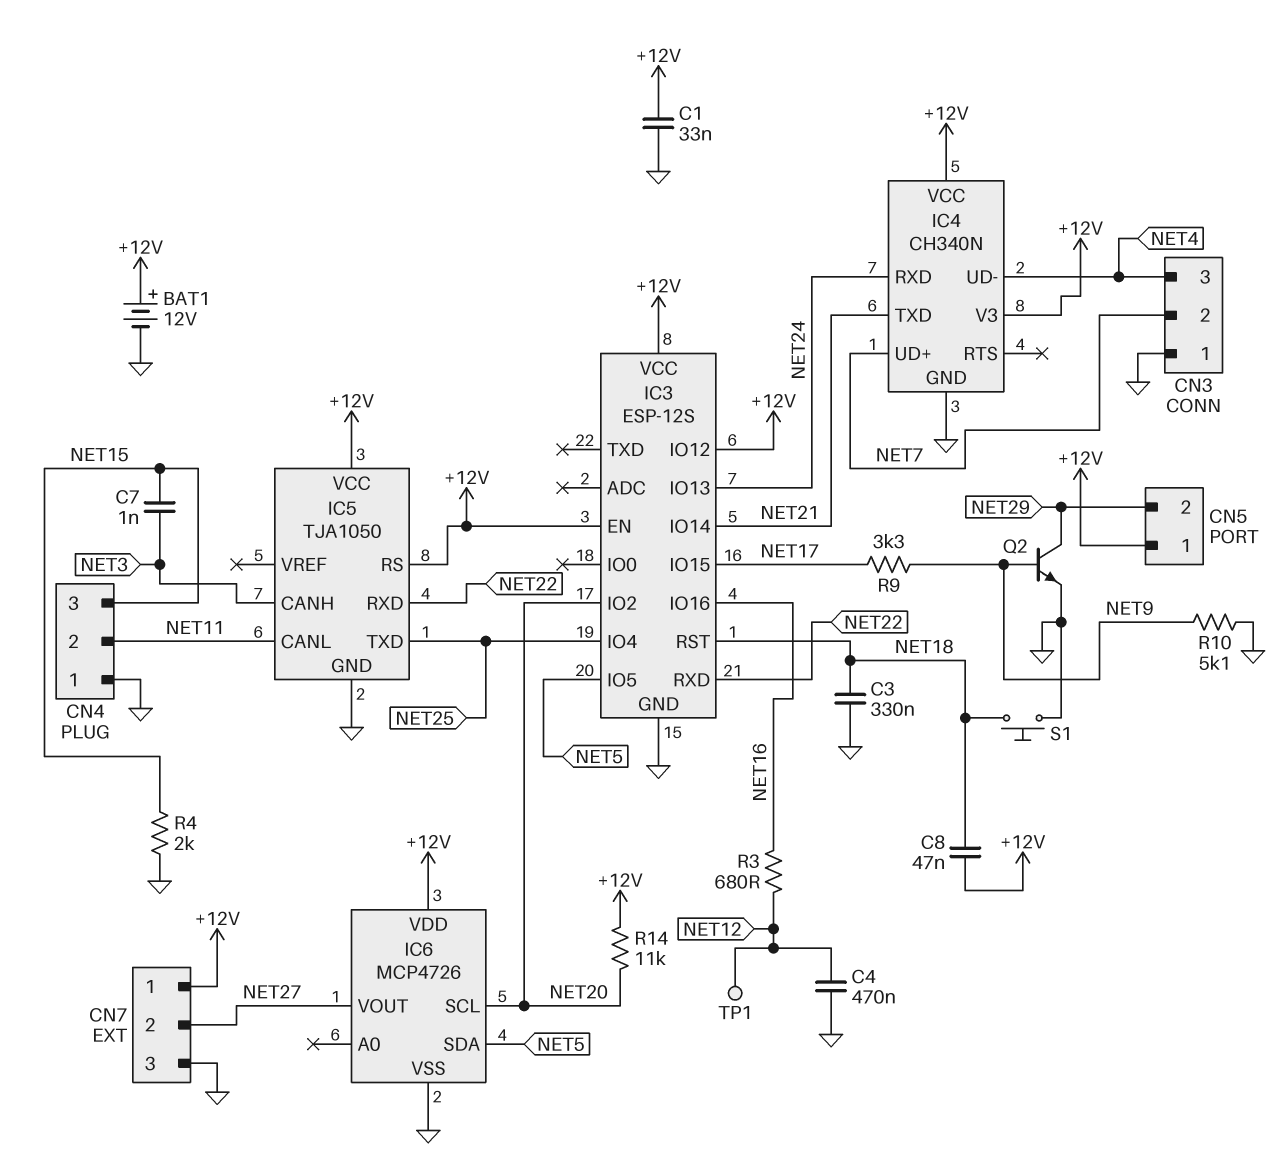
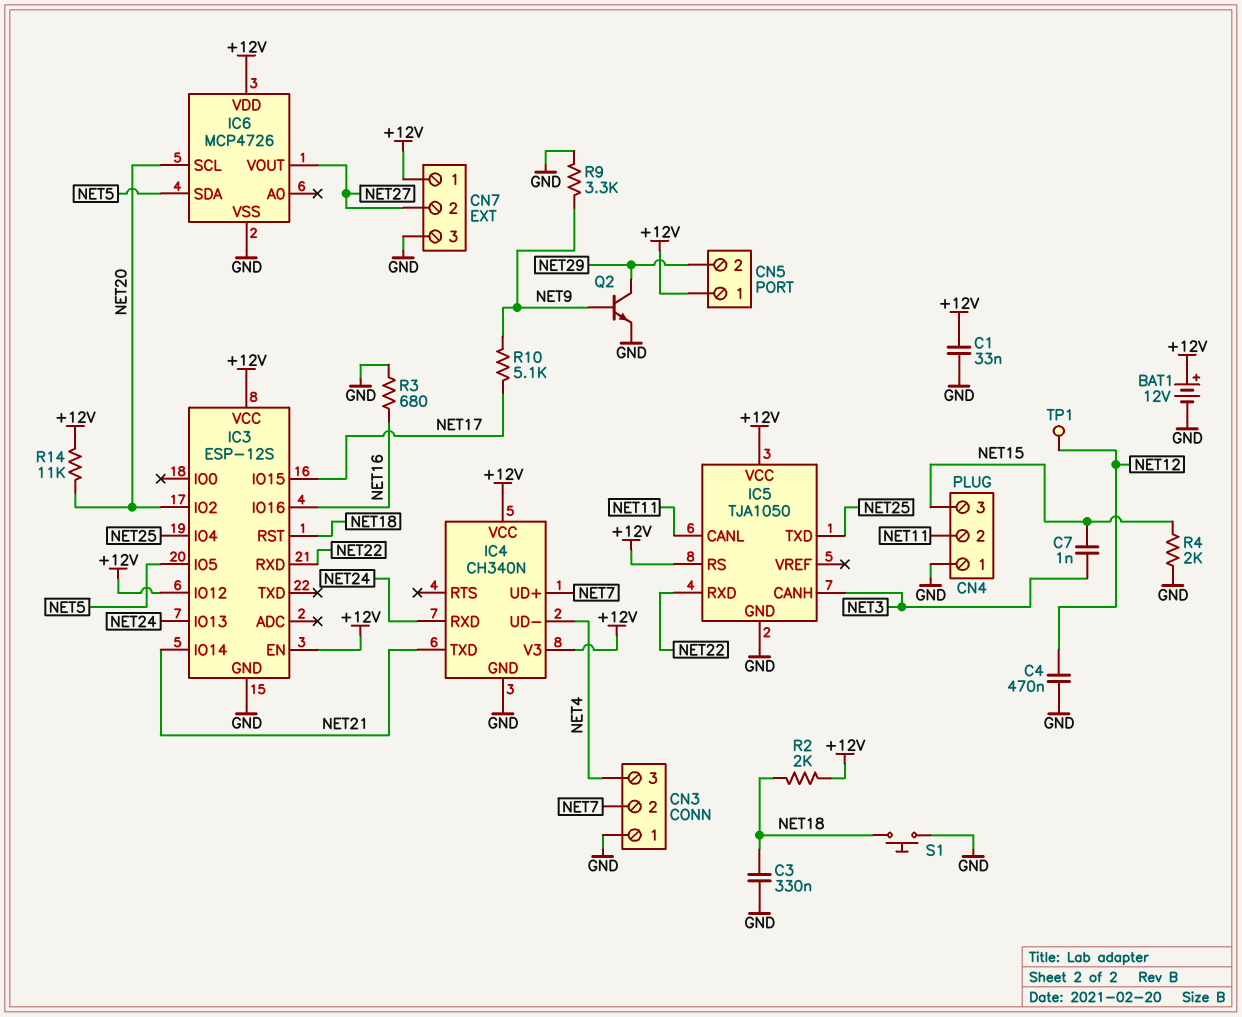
C8: 47nF (+12V, NET18) -> none
R2: none -> 2k (+12V, NET18)
R3: 680 (NET12, NET16) -> 680 (GND, NET16)
R9: 3.3k (NET9, NET17) -> 3.3k (GND, NET9)
R10: 5.1k (GND, NET9) -> 5.1k (NET9, NET17)

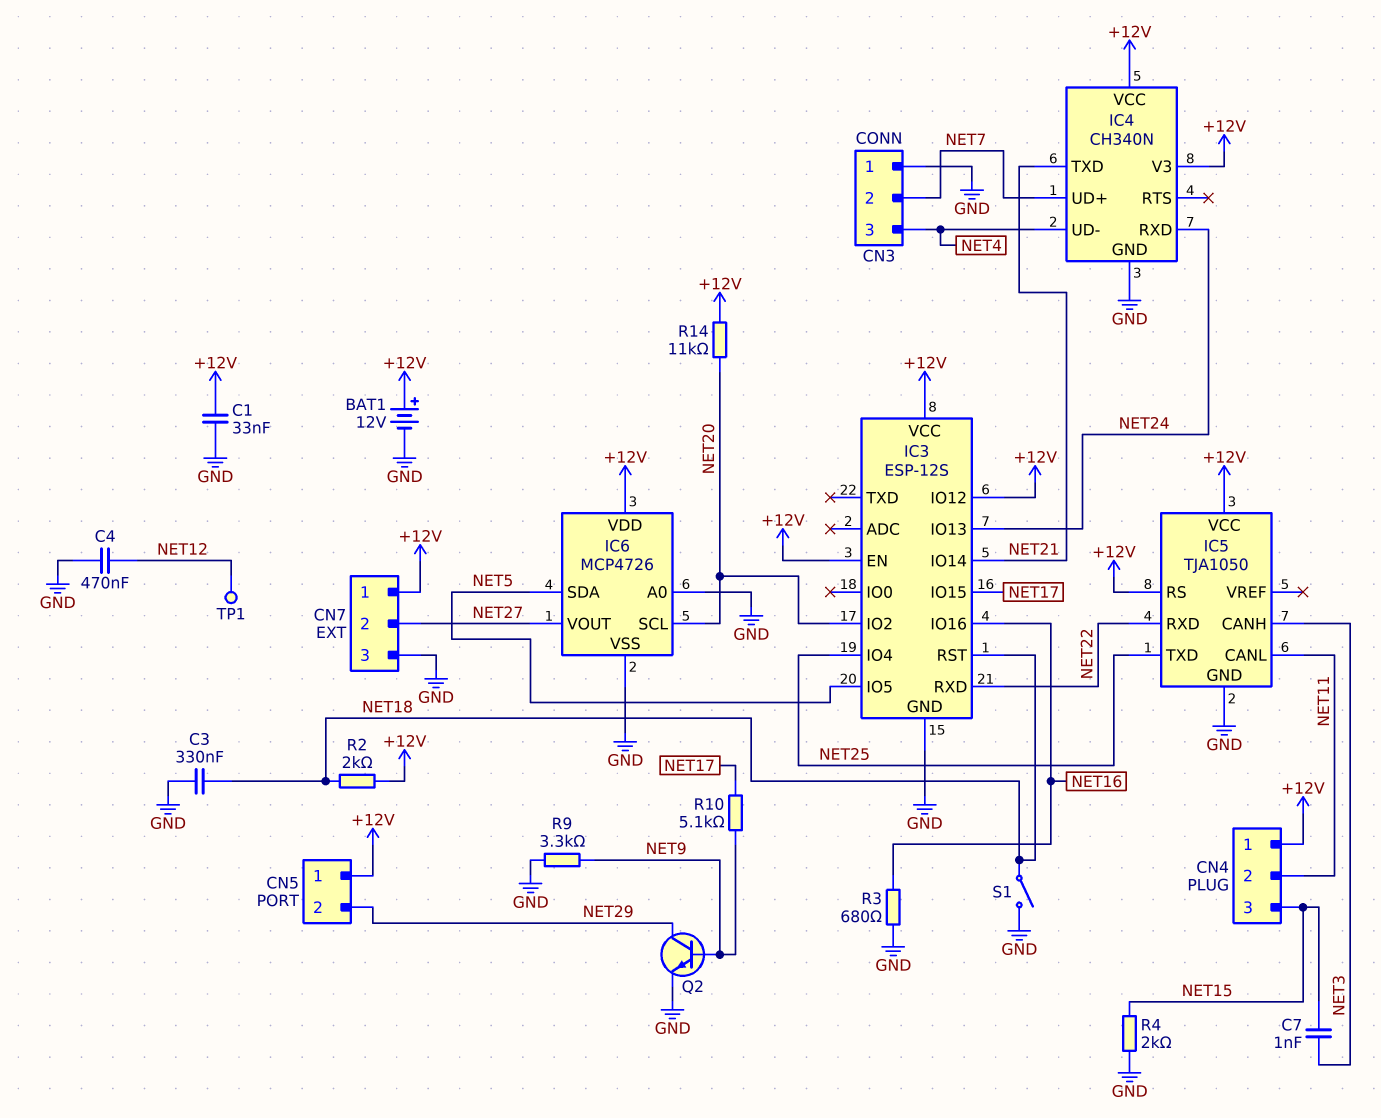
CN4 pin 1: GND -> +12V
IC6 pin A0: none -> GND
S1: button (GND, NET18) -> switch (GND, NET18)

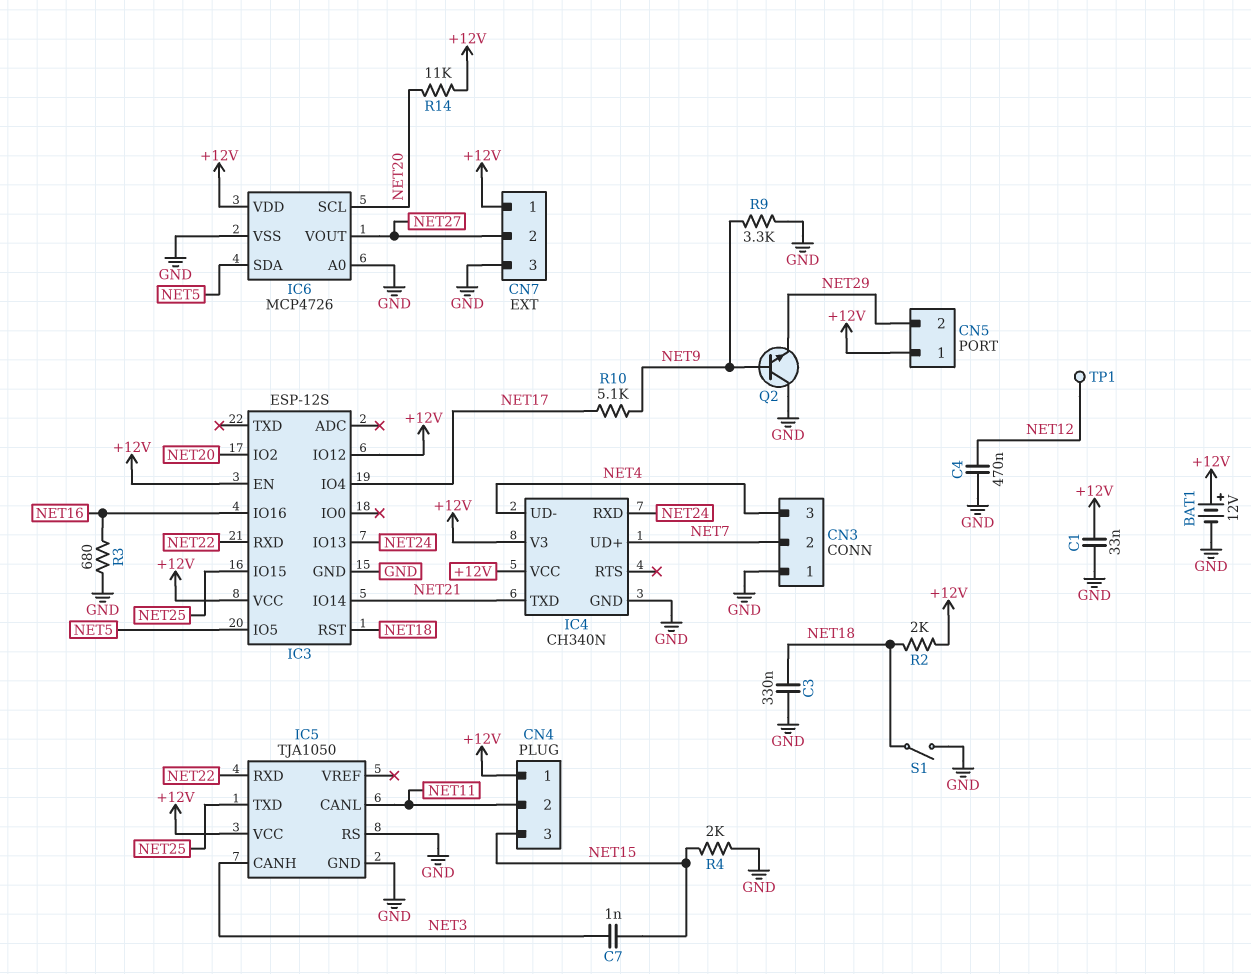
IC3 pin IO4: NET25 -> NET17
IC3 pin IO15: NET17 -> NET25
IC5 pin RS: +12V -> GND
Q2: NPN (B NET9, C NET29, E GND) -> NPN (B NET9, C GND, E NET29)

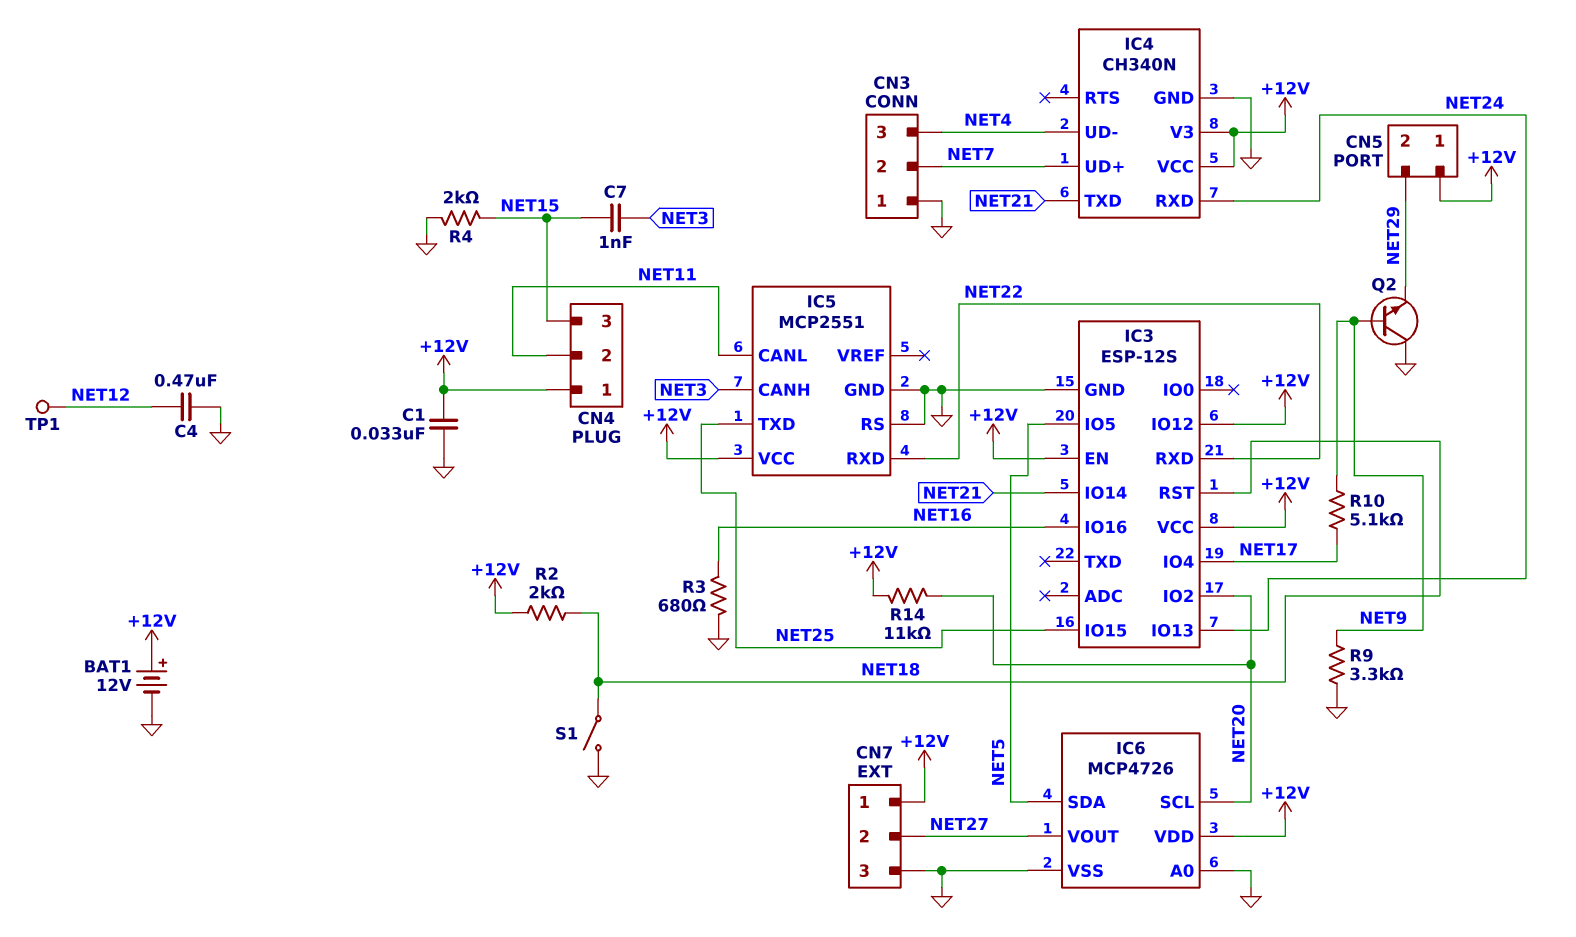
C3: 330nF (GND, NET18) -> none
IC5: TJA1050 -> MCP2551

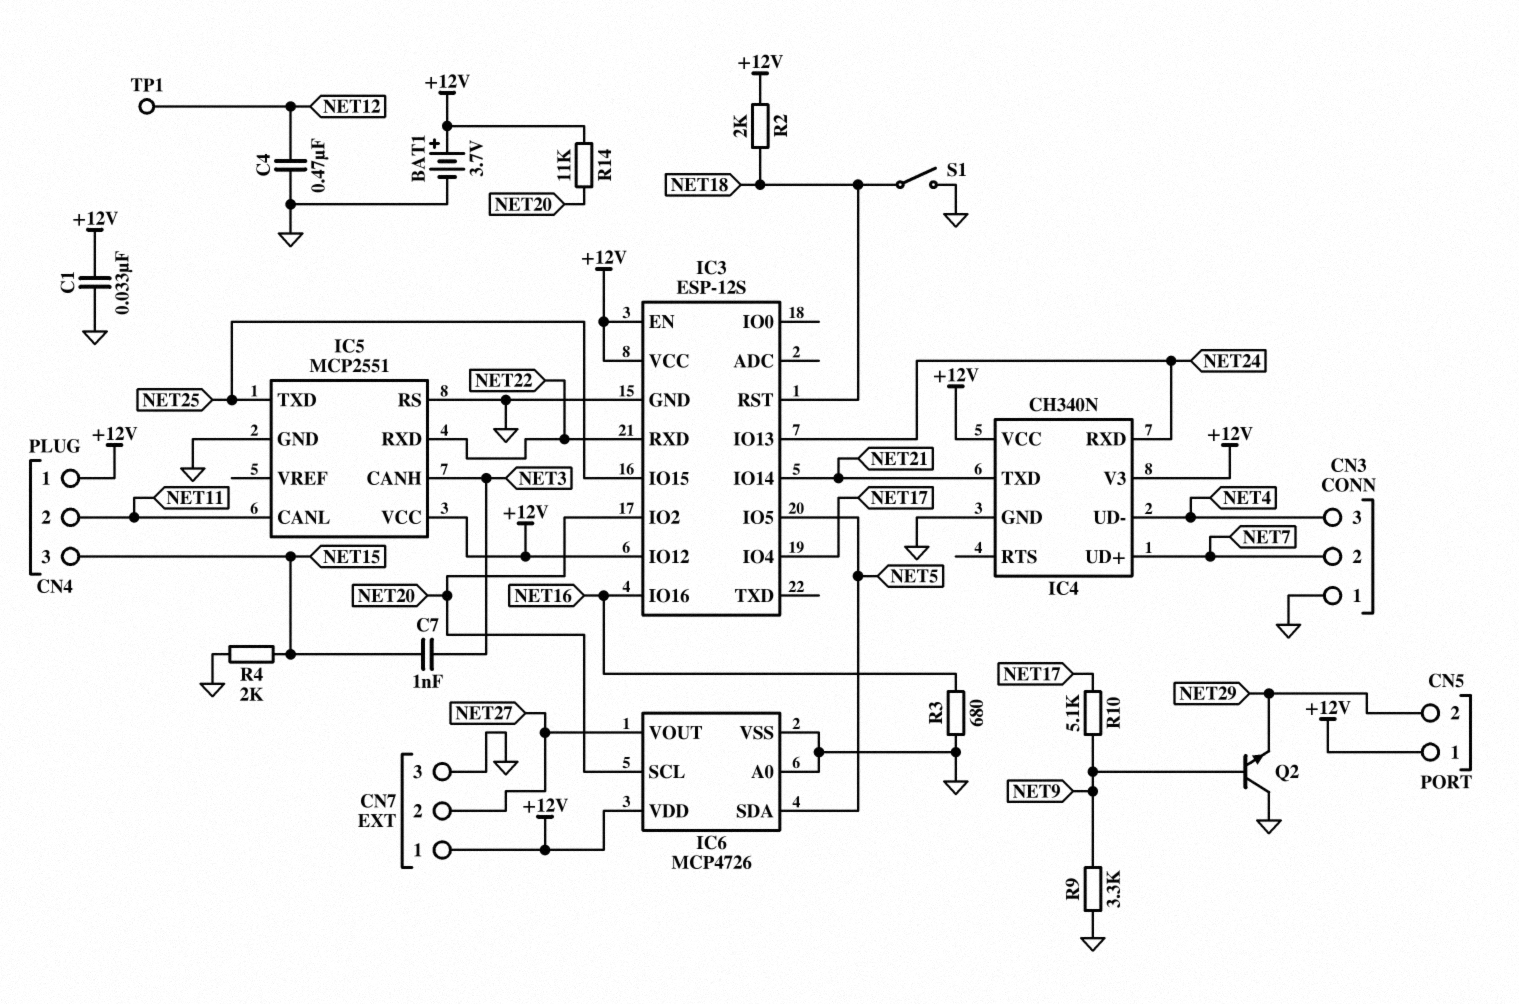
BAT1: 12V (plus +12V, minus GND) -> 3.7V (plus +12V, minus GND)

